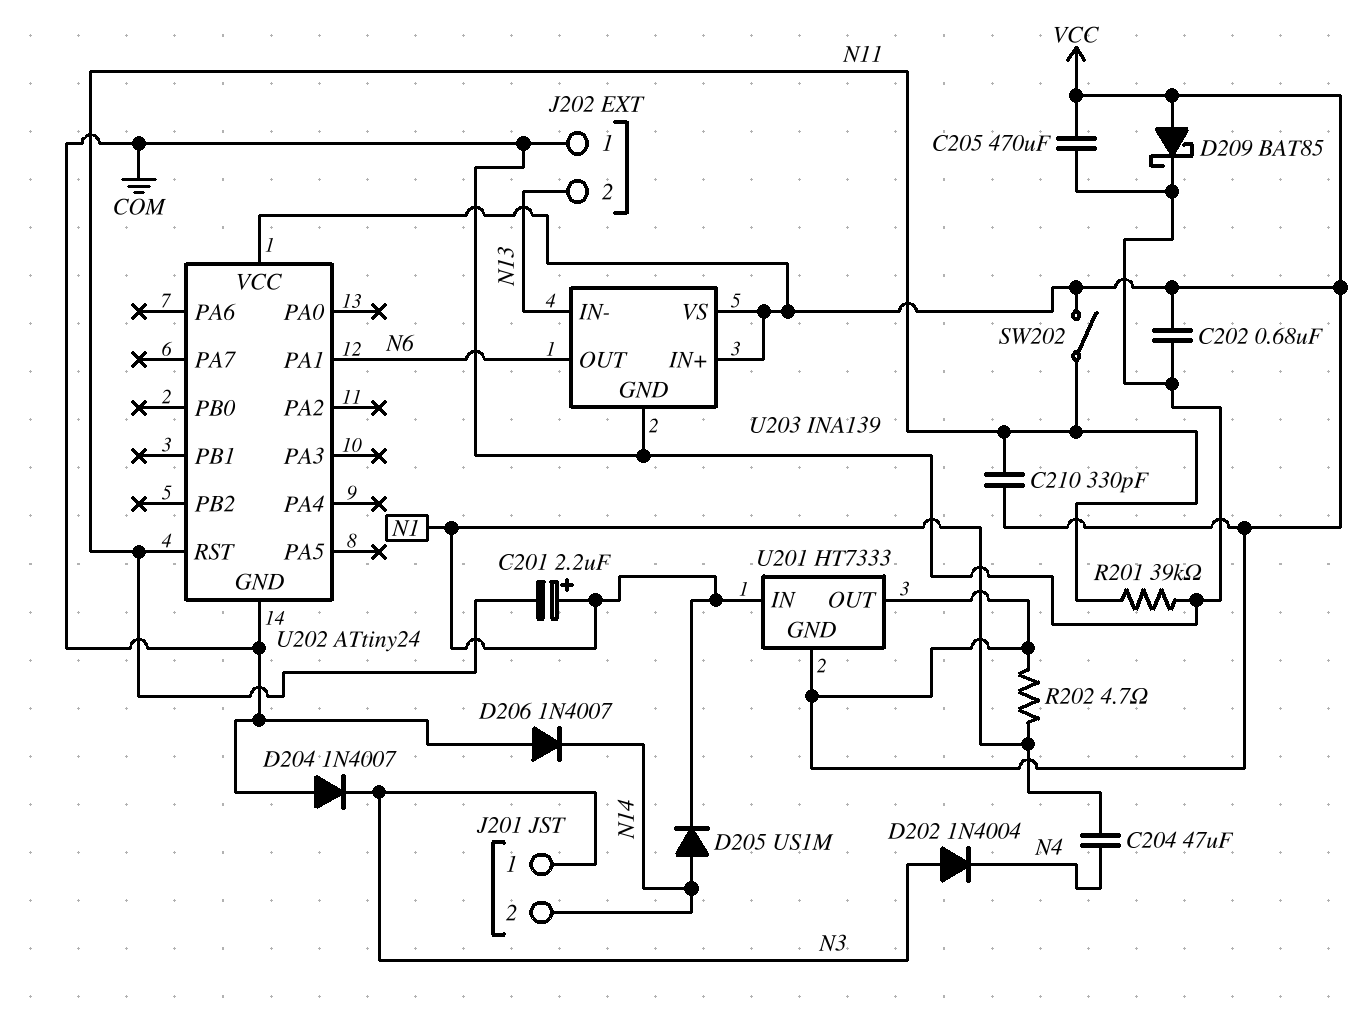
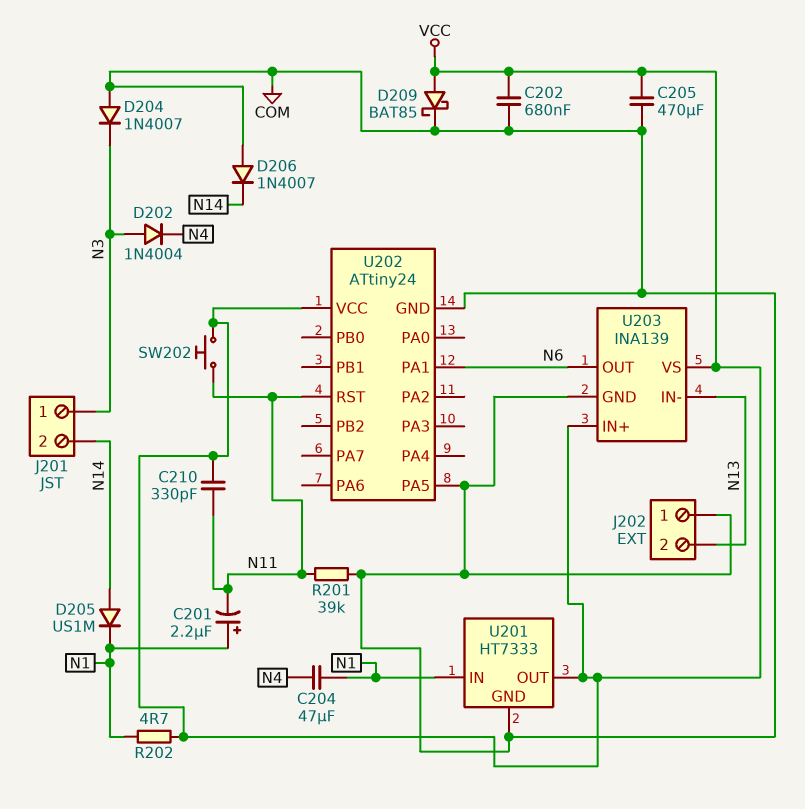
SW202: switch (N11, VCC) -> button (N11, VCC)
U201 pin GND: VCC -> COM
U202 pin PA5: none -> COM

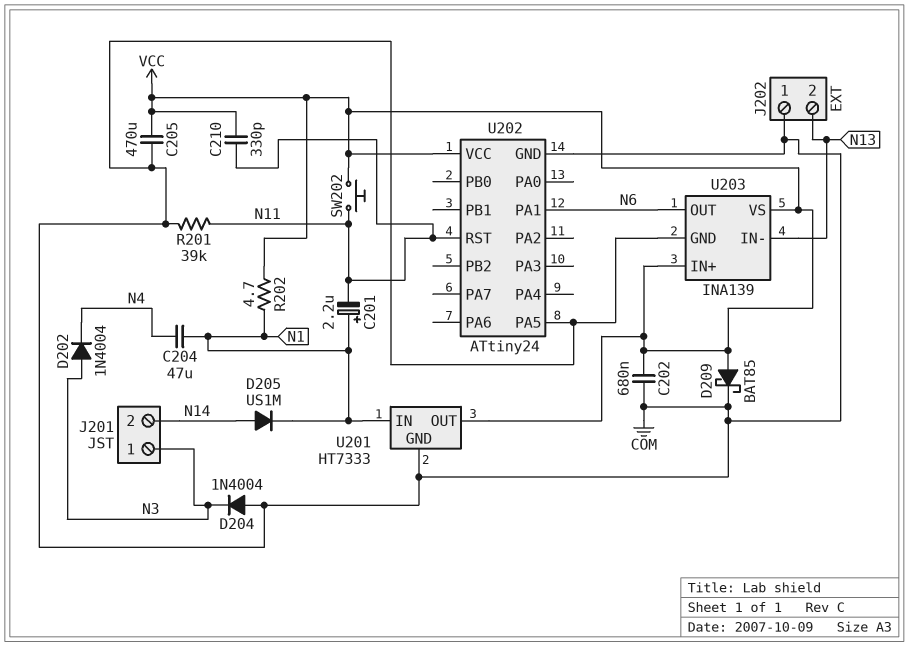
D204: diode 1N4007 (A COM, K N3) -> diode 1N4004 (A COM, K N3)
D206: diode 1N4007 (A COM, K N14) -> none

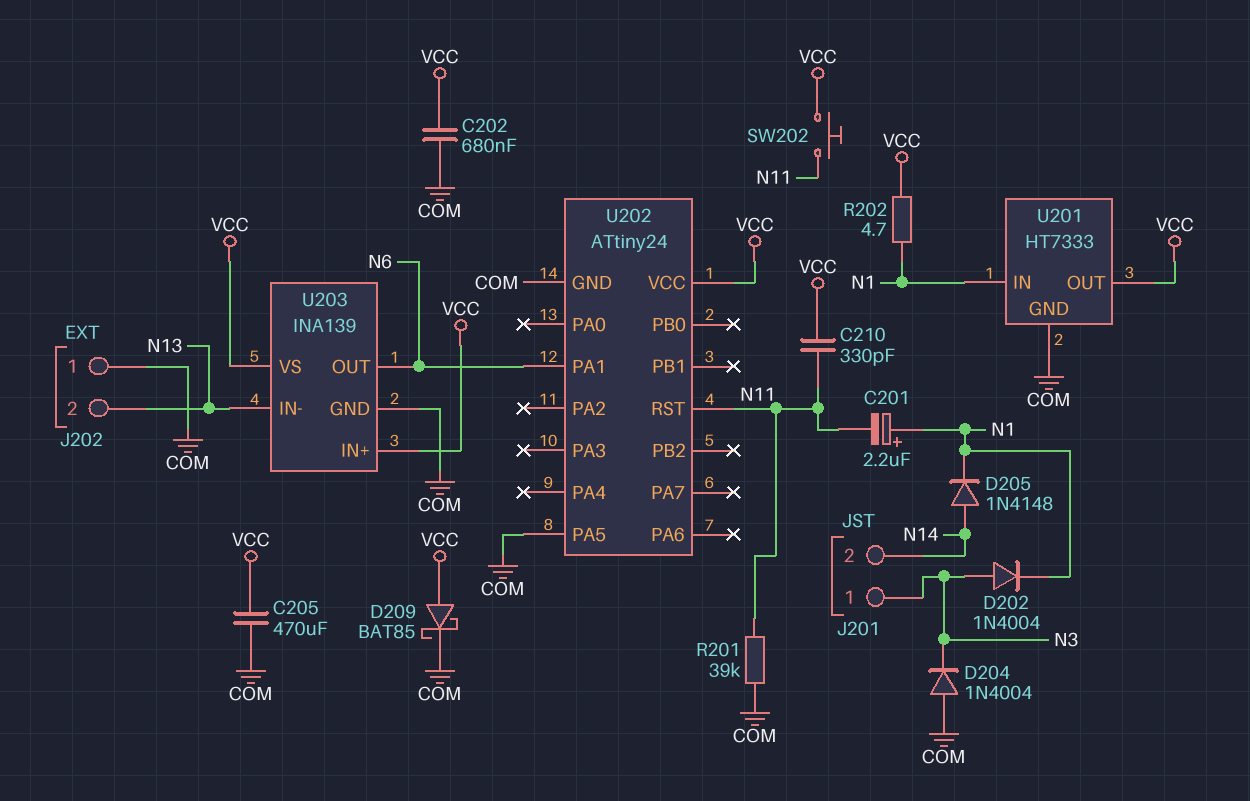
C204: 47uF (N1, N4) -> none
D202: diode 1N4004 (A N3, K N4) -> diode 1N4004 (A N3, K N1)
D205: diode US1M (A N14, K N1) -> diode 1N4148 (A N14, K N1)

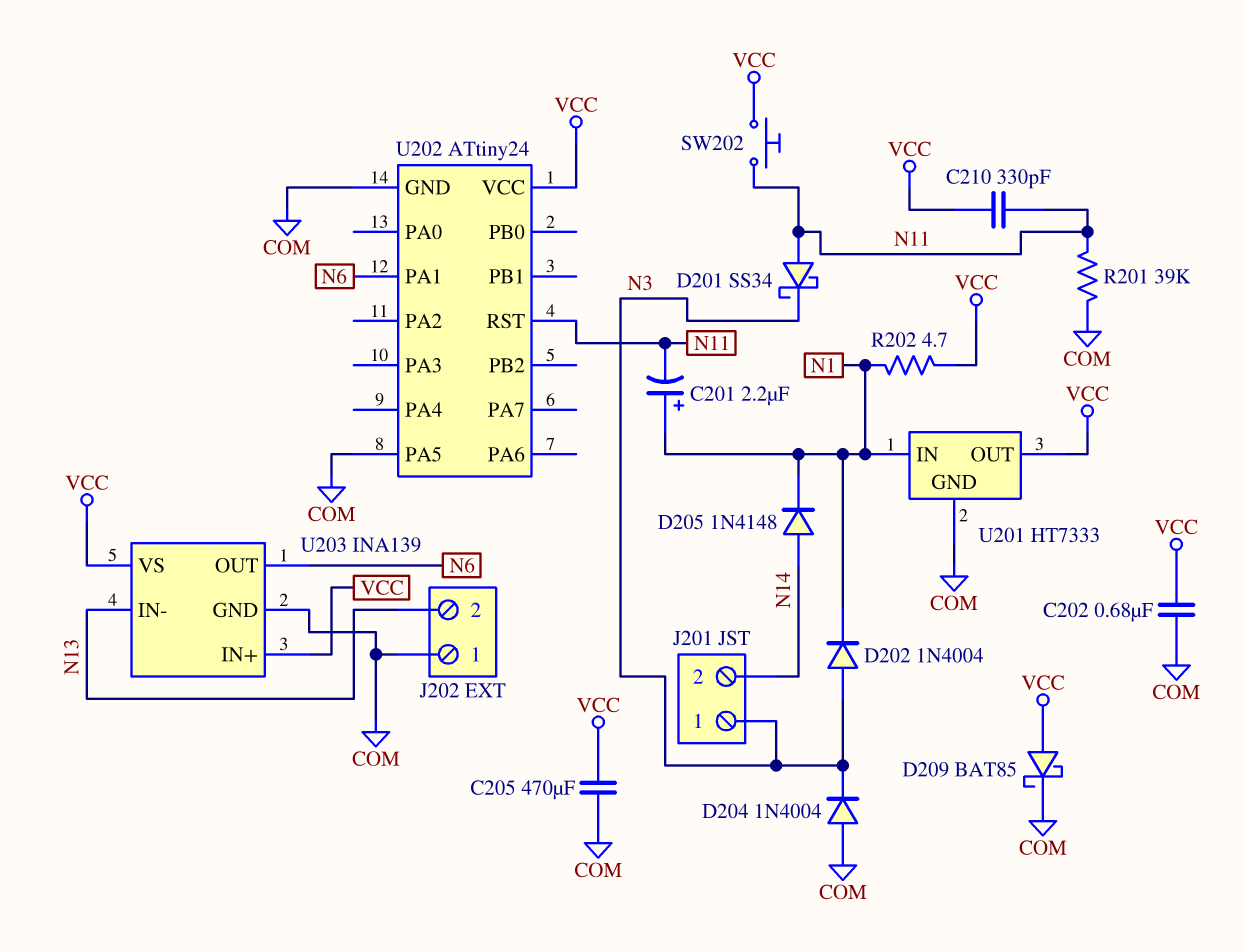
D201: none -> schottky SS34 (A N11, K N3)

